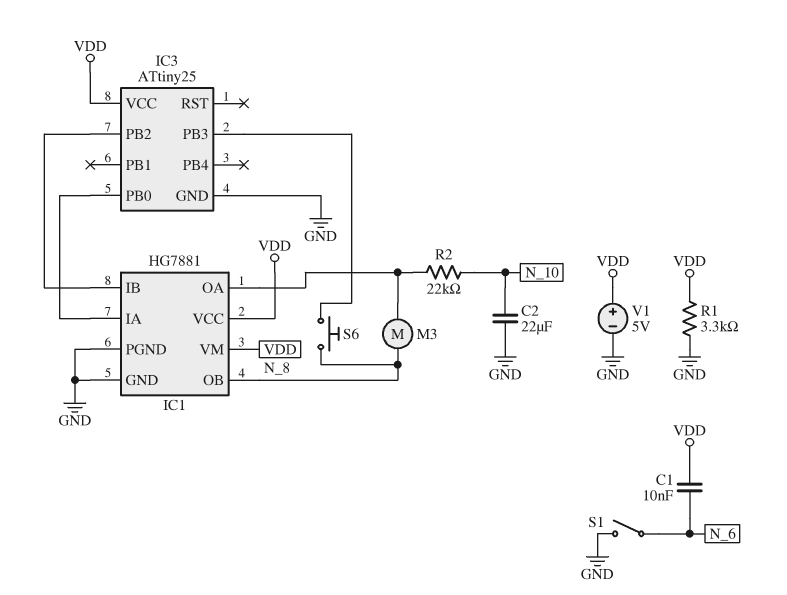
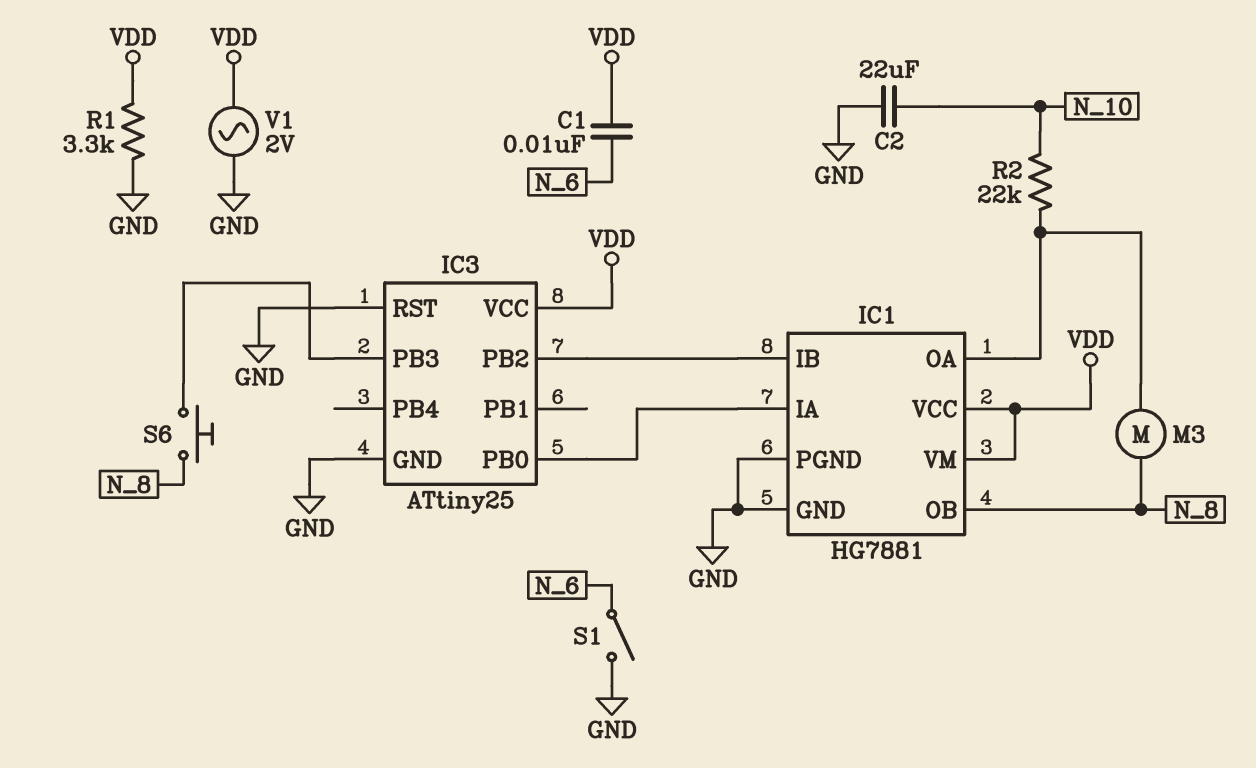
IC3 pin RST: none -> GND
V1: 5V (plus VDD, minus GND) -> AC 2V (GND, VDD)

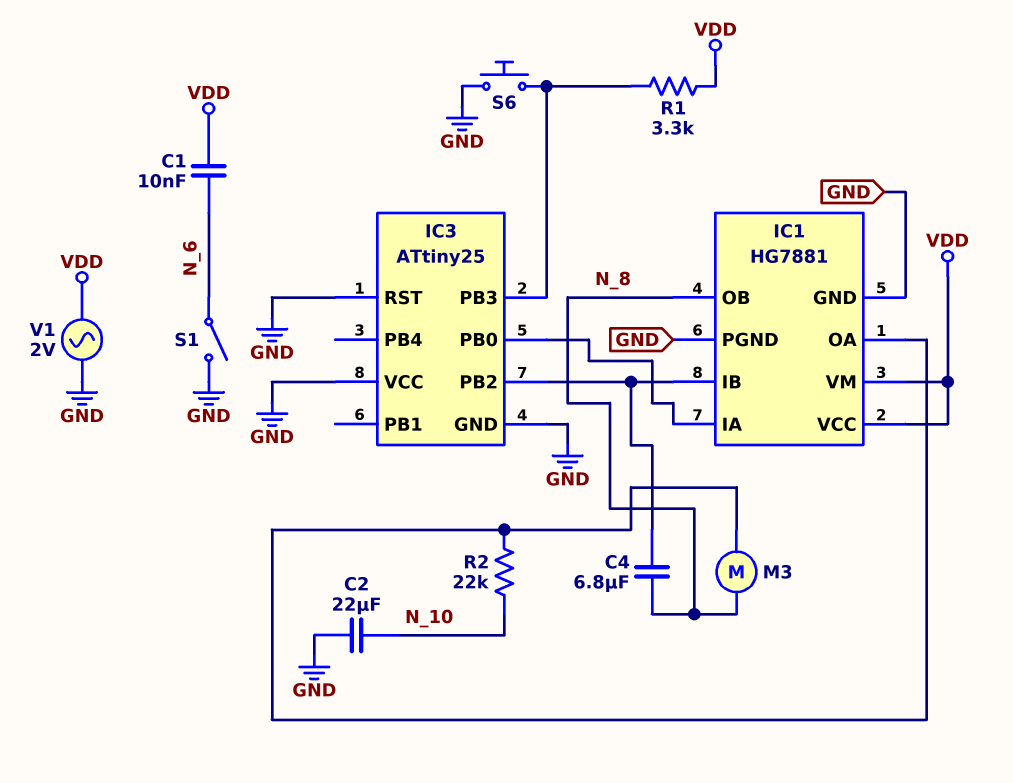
C4: none -> 6.8uF (IC1/IB, N_8)
IC3 pin VCC: VDD -> GND
R1: 3.3k (GND, VDD) -> 3.3k (IC3/PB3, VDD)
S6: button (IC3/PB3, N_8) -> button (GND, IC3/PB3)

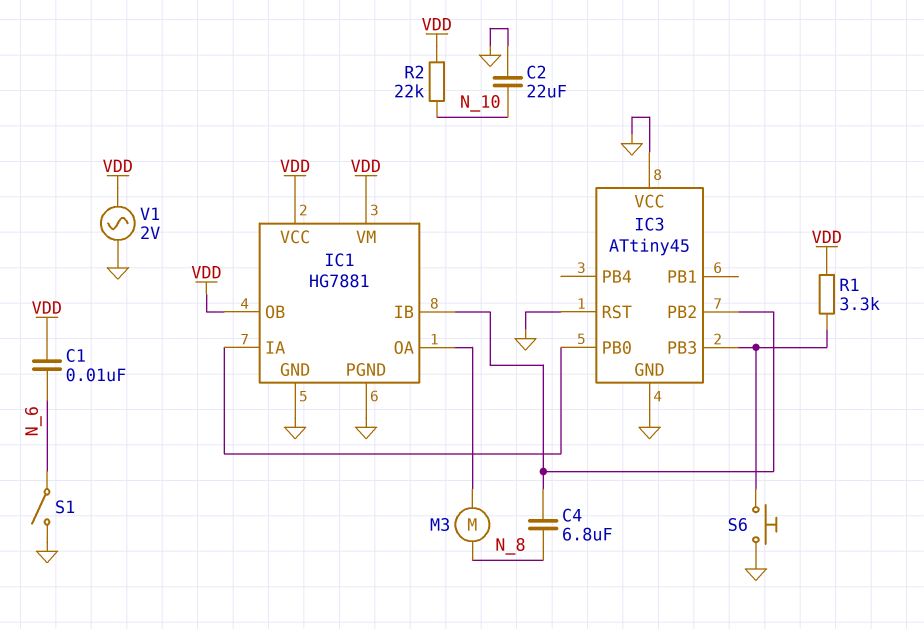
IC1 pin OB: N_8 -> VDD
IC3: ATtiny25 -> ATtiny45
R2: 22k (IC1/OA, N_10) -> 22k (N_10, VDD)

